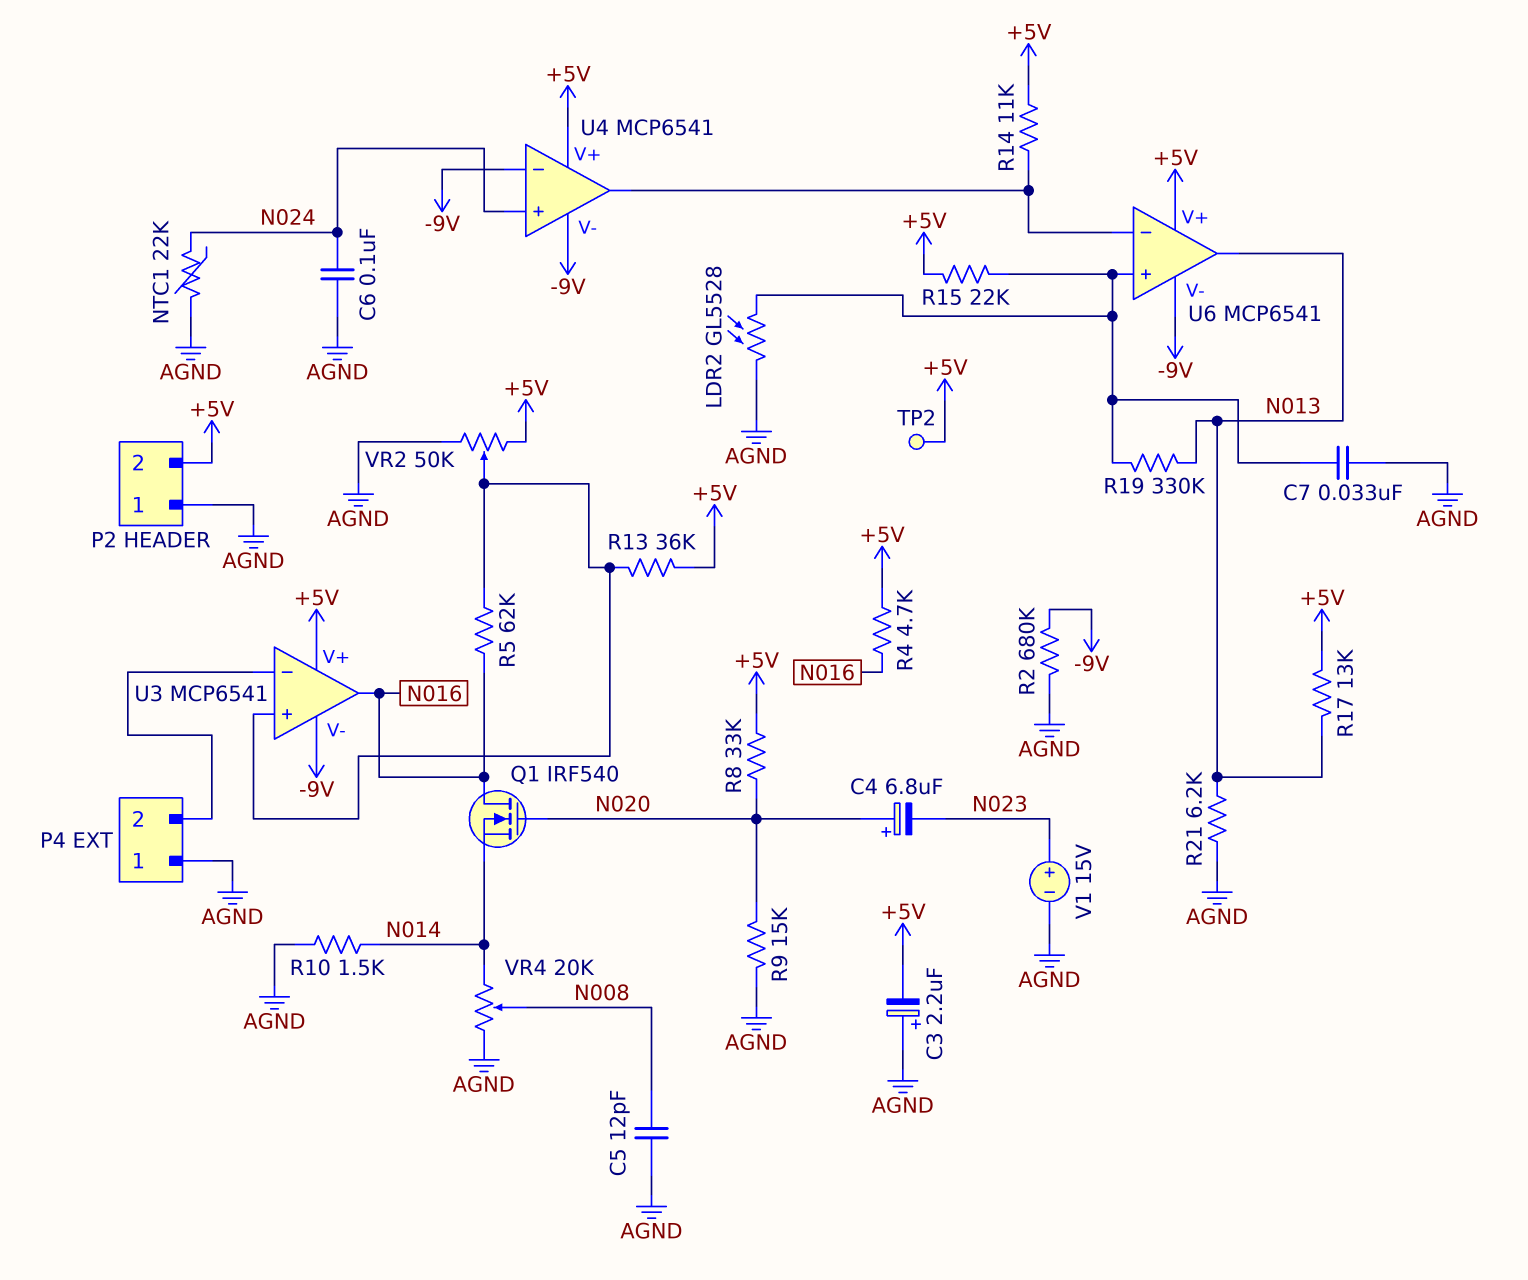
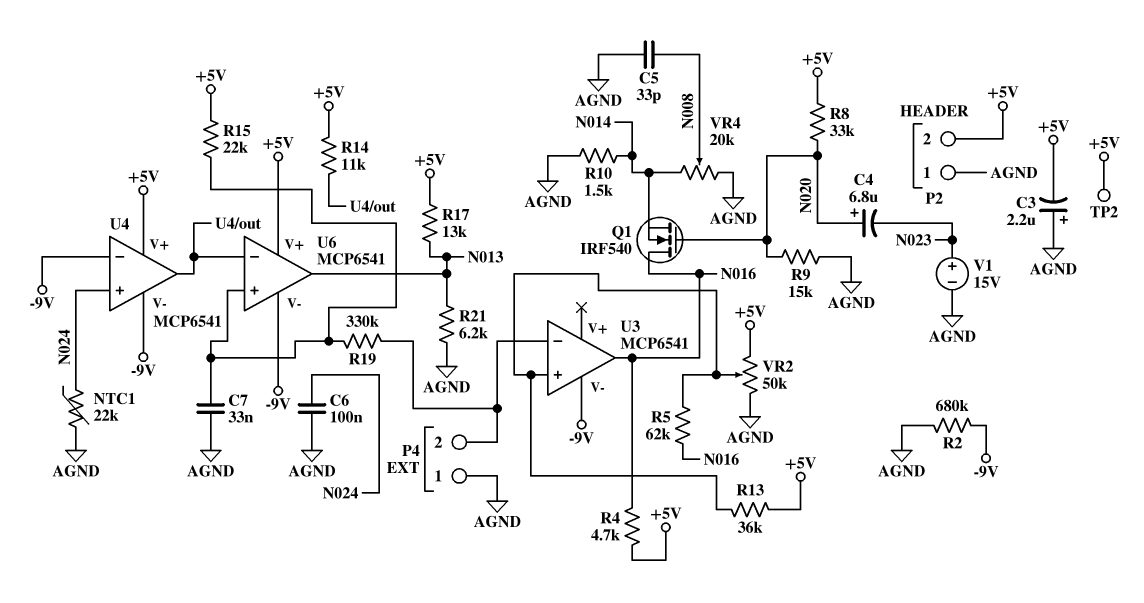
C5: 12pF (AGND, N008) -> 33pF (AGND, N008)
LDR2: GL5528 (AGND, U6/in+) -> none
R19: 330k (N013, U6/in+) -> 330k (P4/2, U6/in+)
U3 pin V+: +5V -> none

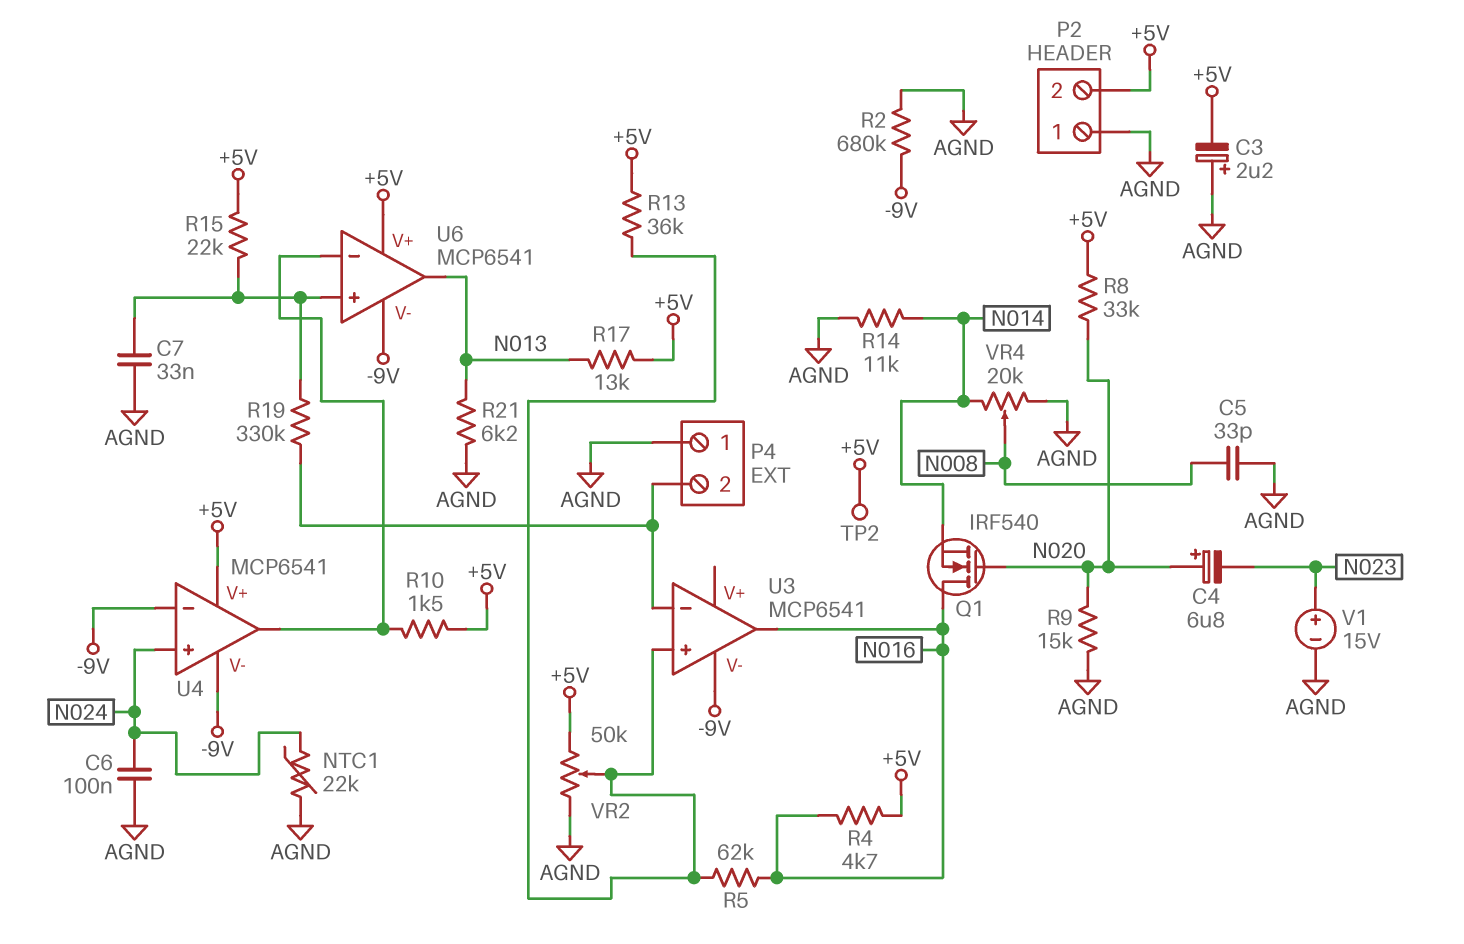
R10: 1.5k (AGND, N014) -> 1.5k (+5V, U4/out)
R14: 11k (+5V, U4/out) -> 11k (AGND, N014)

